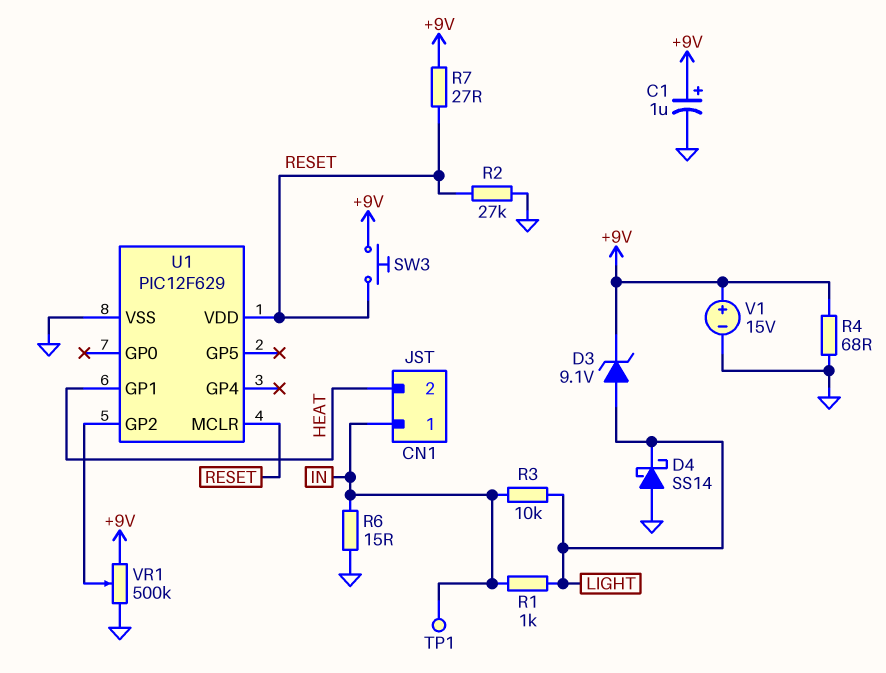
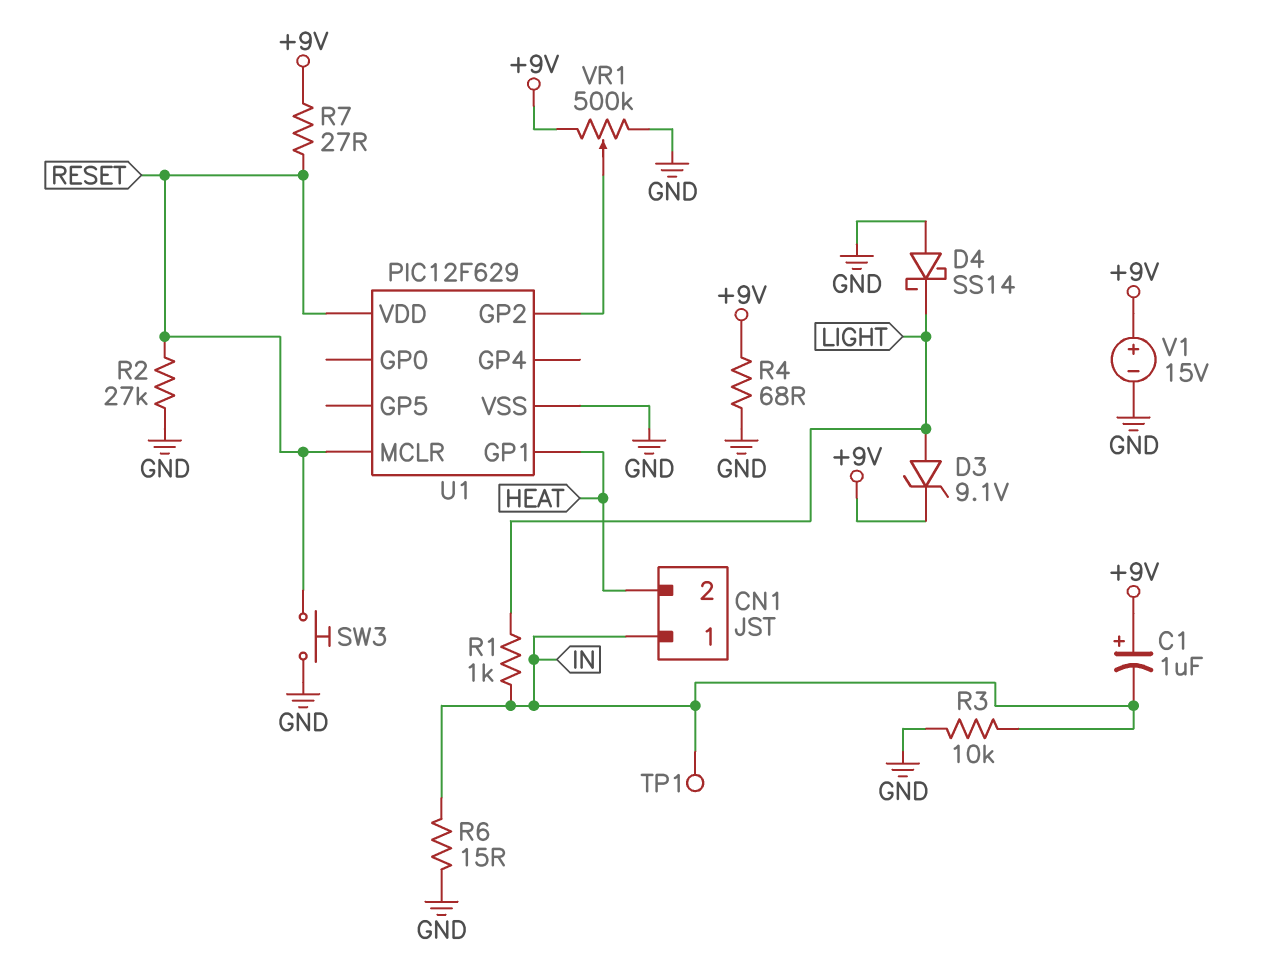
C1: 1uF (plus +9V, minus GND) -> 1uF (plus +9V, minus IN)
R3: 10k (IN, LIGHT) -> 10k (GND, IN)
SW3: button (+9V, RESET) -> button (GND, RESET)

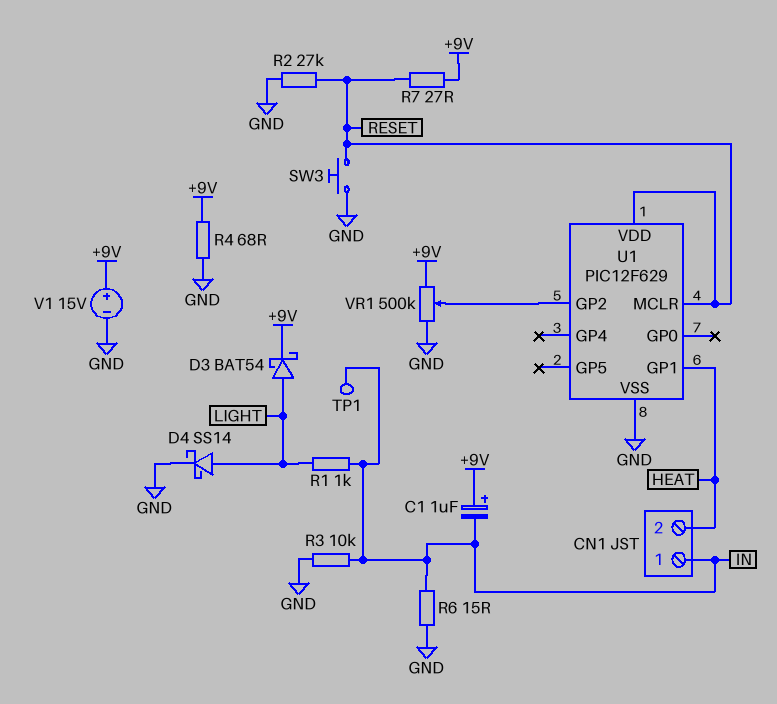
D3: zener 9.1V (A LIGHT, K +9V) -> schottky BAT54 (A LIGHT, K +9V)
D4: schottky SS14 (A GND, K LIGHT) -> schottky SS14 (A LIGHT, K GND)

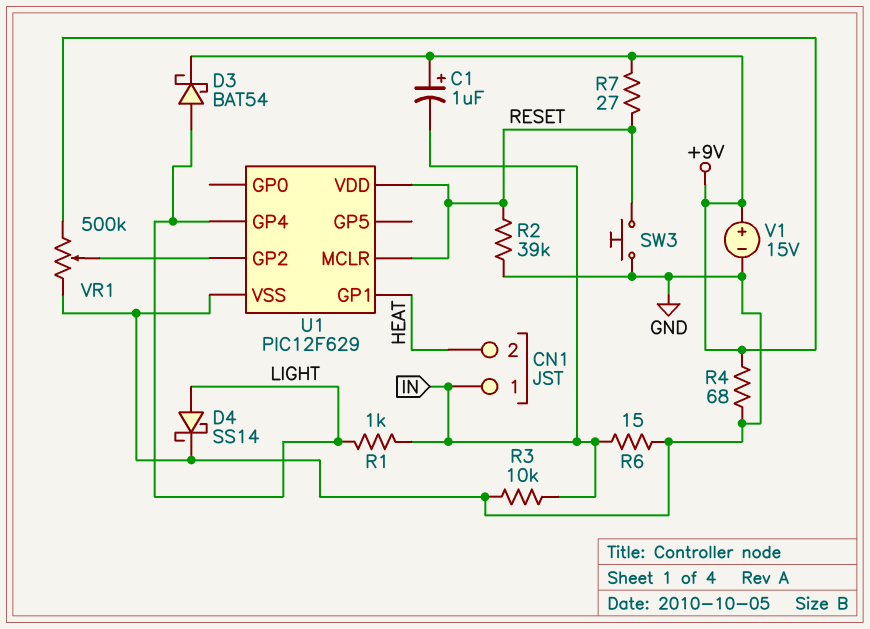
R2: 27k (GND, RESET) -> 39k (GND, RESET)
TP1: test point (IN) -> none
U1 pin GP4: none -> LIGHT

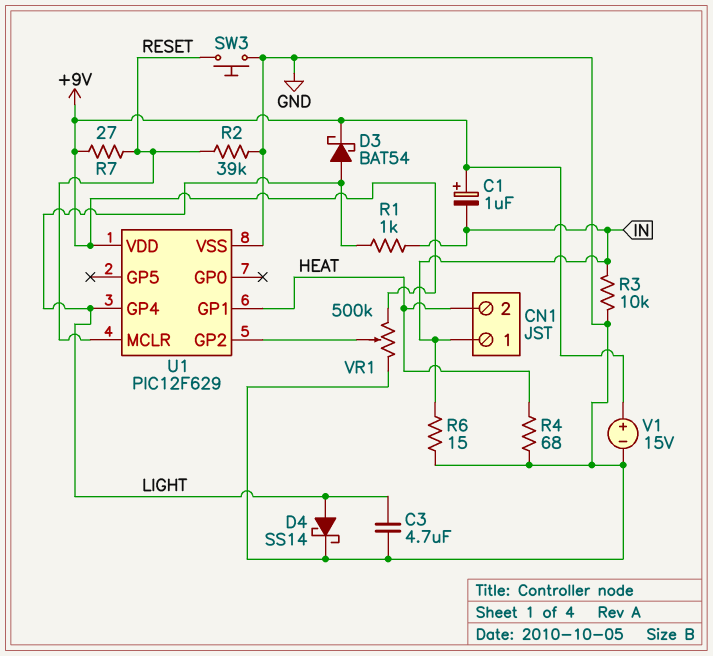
C3: none -> 4.7uF (GND, LIGHT)
R4: 68 (+9V, GND) -> 68 (GND, HEAT)
U1 pin VDD: RESET -> +9V

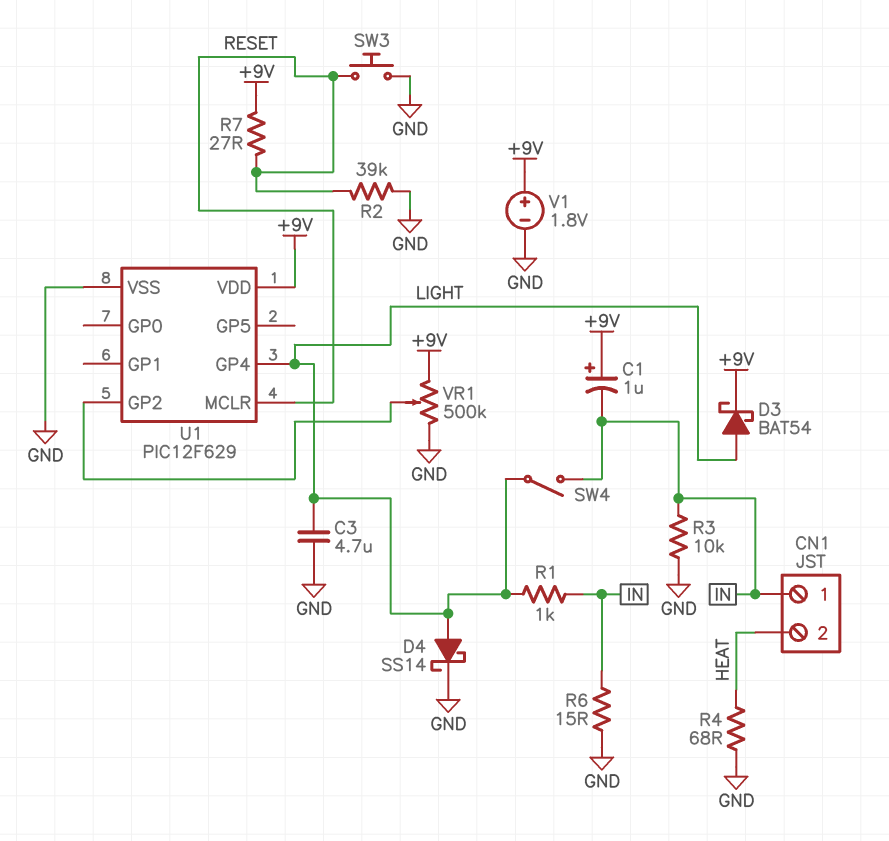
SW4: none -> switch (IN, LIGHT)
U1 pin GP1: HEAT -> none
V1: 15V (plus +9V, minus GND) -> 1.8V (plus +9V, minus GND)

